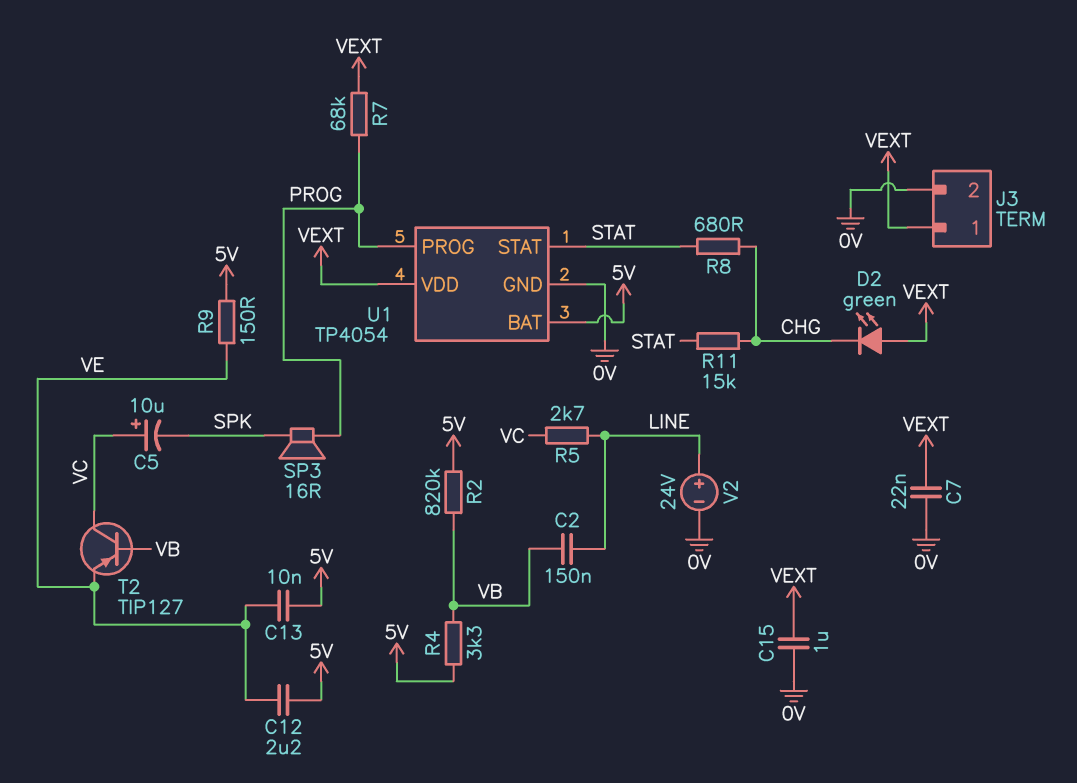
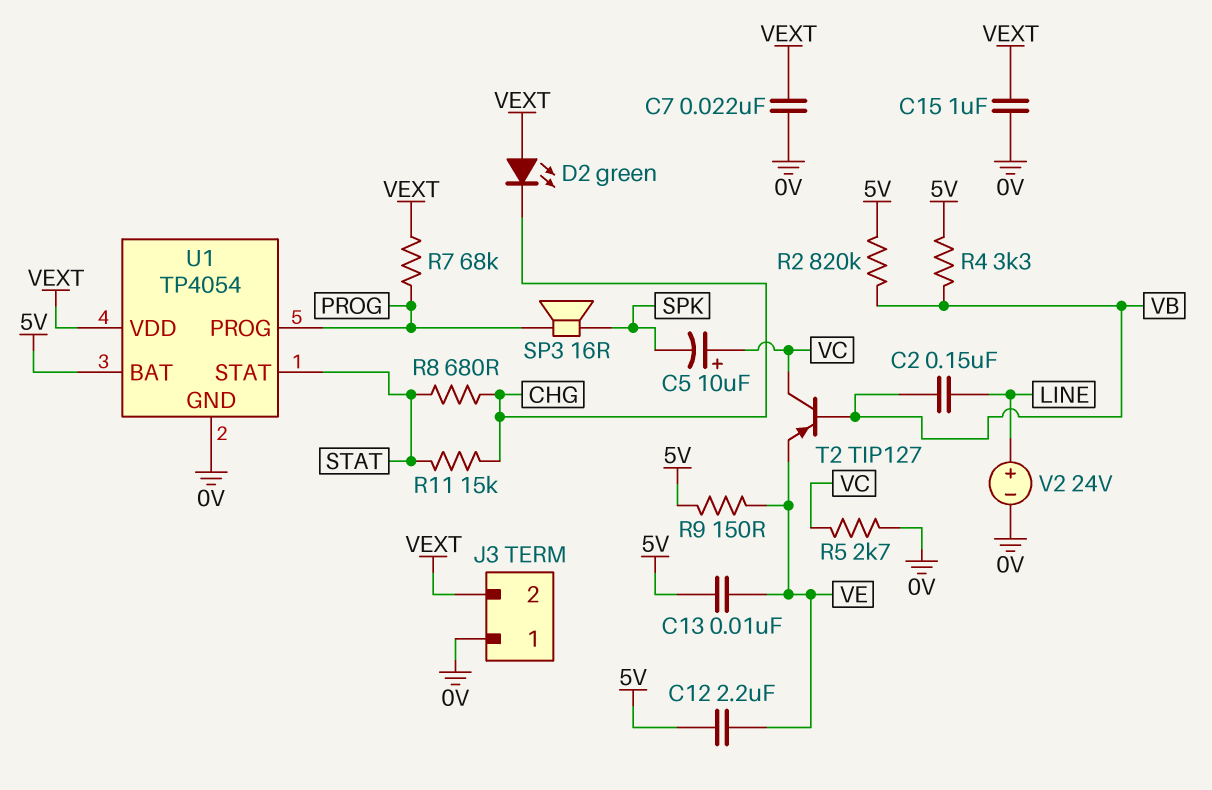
J3 pin 1: VEXT -> 0V
J3 pin 2: 0V -> VEXT
R5: 2.7k (LINE, VC) -> 2.7k (0V, VC)

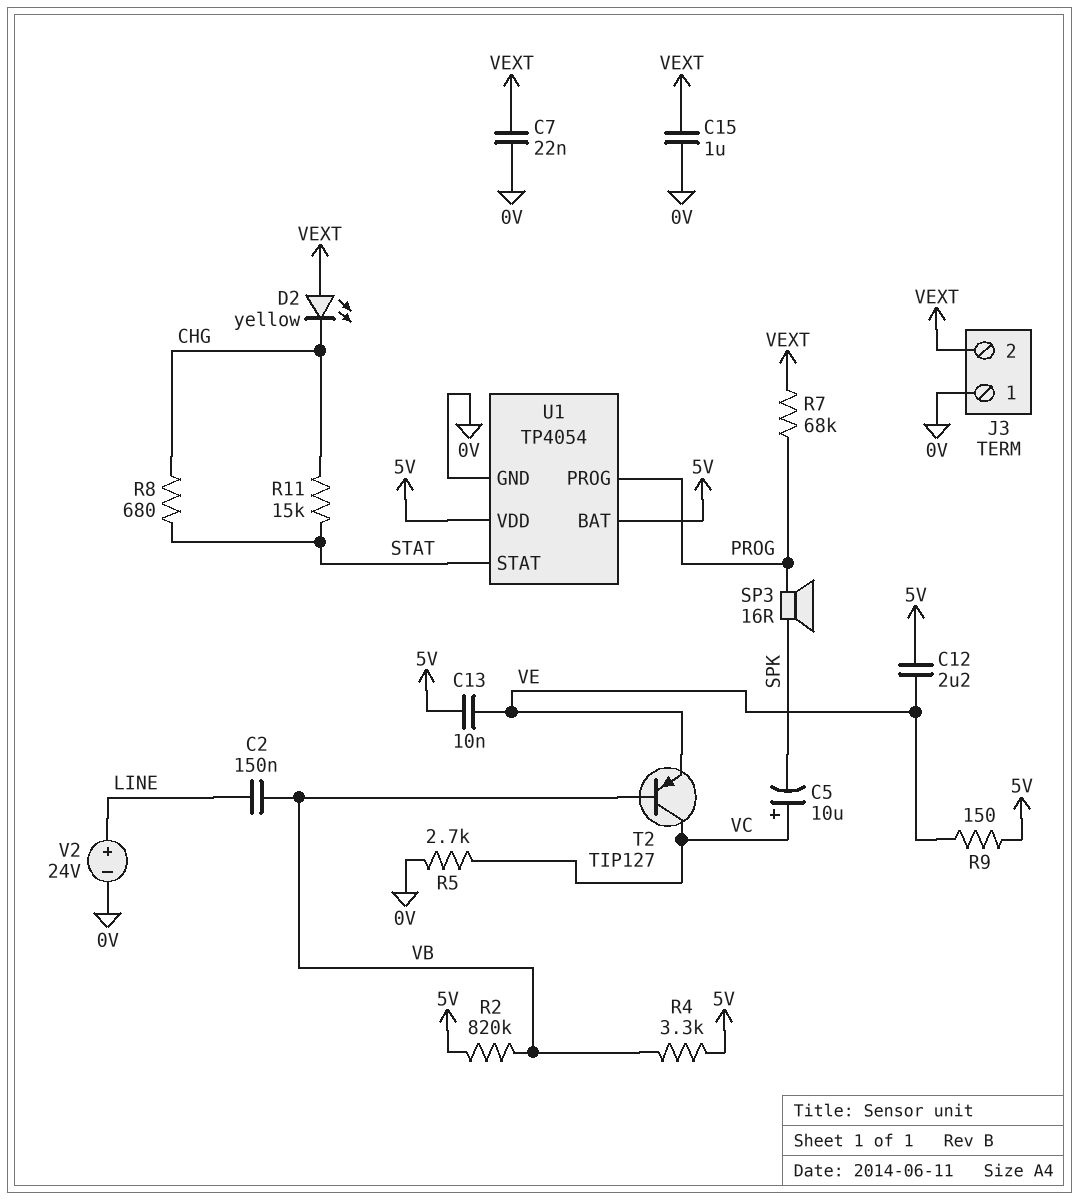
D2: LED green (A VEXT, K CHG) -> LED yellow (A VEXT, K CHG)
U1 pin VDD: VEXT -> 5V

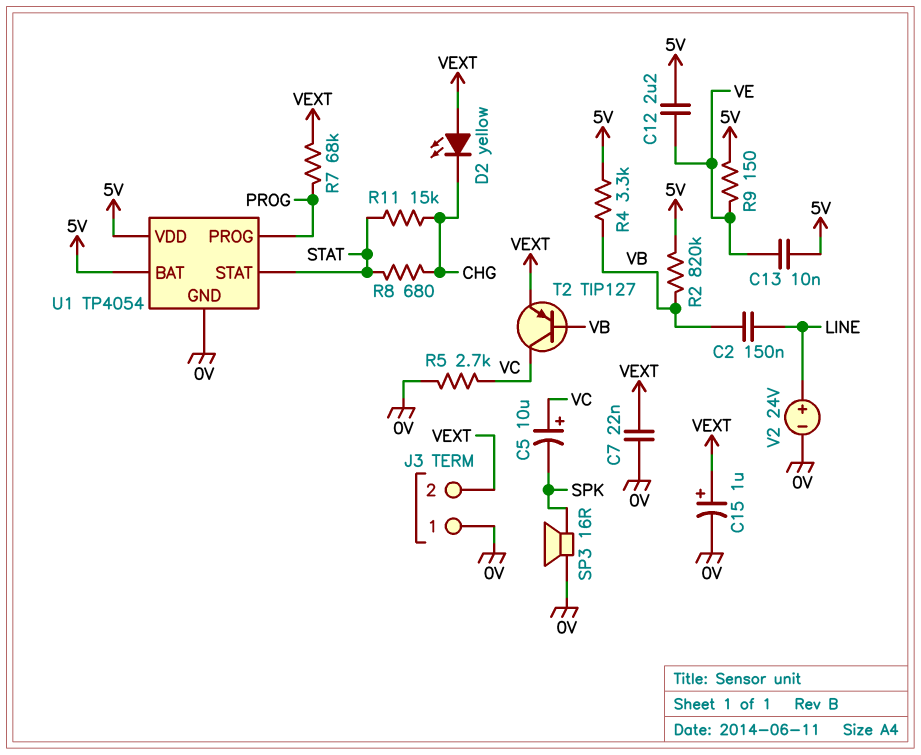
C15: 1uF (0V, VEXT) -> 1uF (plus VEXT, minus 0V)
SP3: speaker 16R (PROG, SPK) -> speaker 16R (0V, SPK)
T2: PNP TIP127 (B VB, C VC, E VE) -> PNP TIP127 (B VB, C VC, E VEXT)

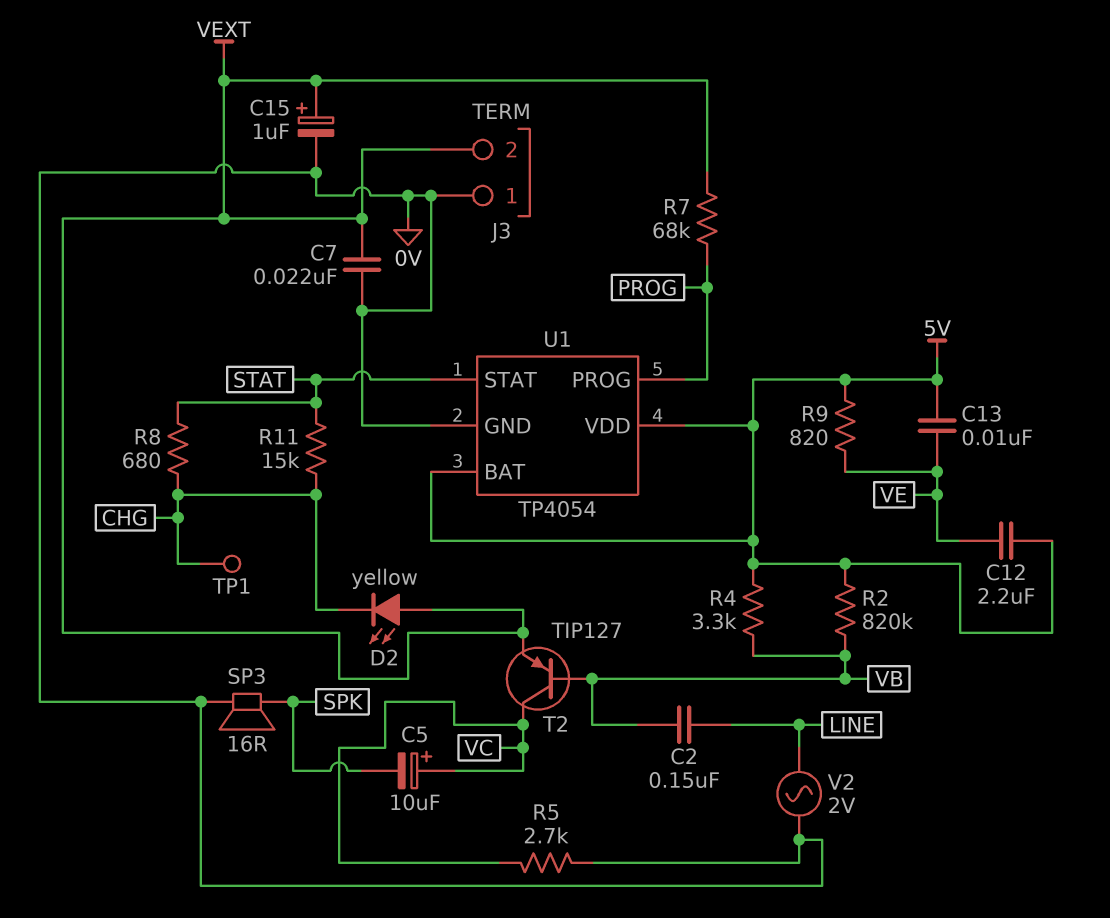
R9: 150 (5V, VE) -> 820 (5V, VE)
TP1: none -> test point (CHG)
V2: 24V (plus LINE, minus 0V) -> AC 2V (0V, LINE)

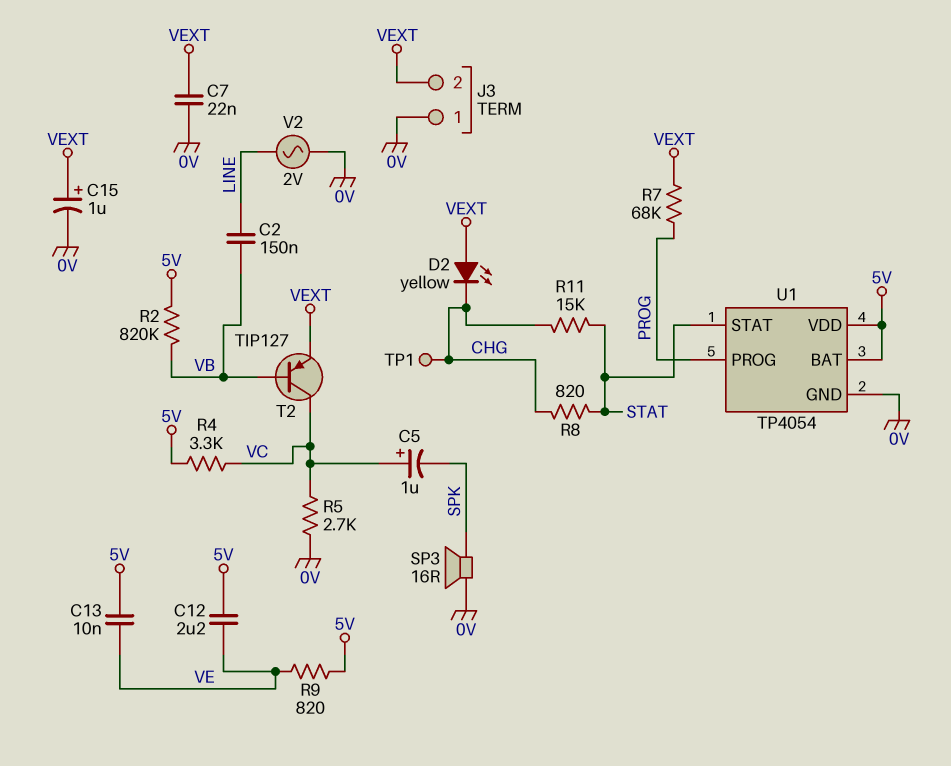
C5: 10uF (plus VC, minus SPK) -> 1uF (plus VC, minus SPK)
R4: 3.3k (5V, VB) -> 3.3k (5V, VC)
R8: 680 (CHG, STAT) -> 820 (CHG, STAT)

